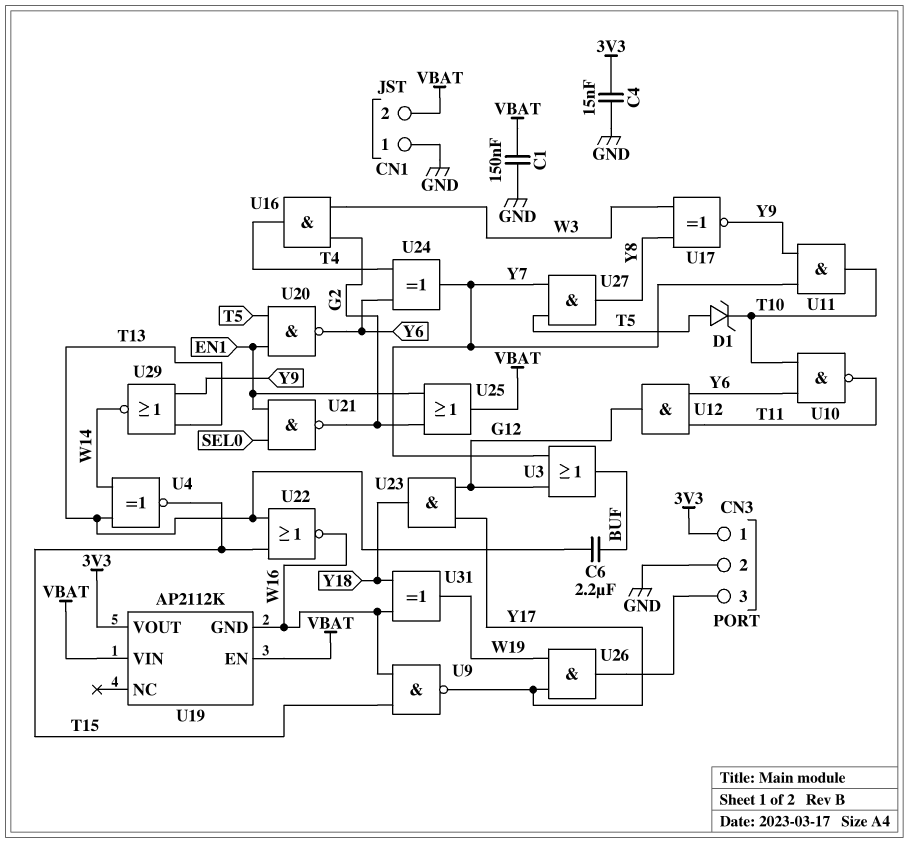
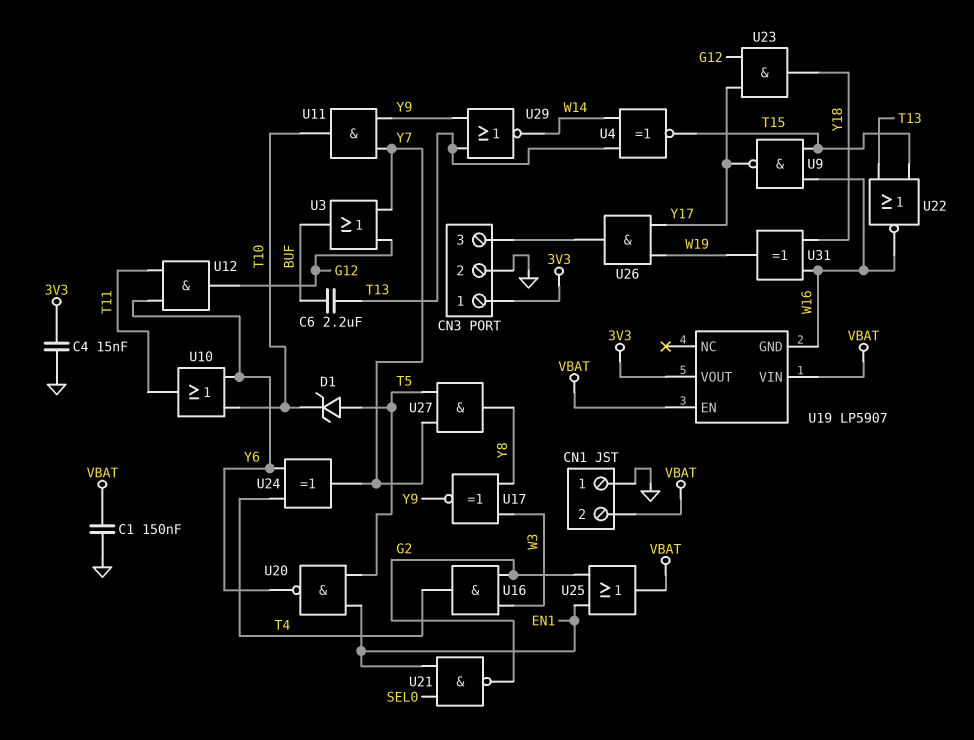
U10: NAND (in T10, in Y6, out T11) -> OR (in T10, in Y6, out T11)
U19: AP2112K -> LP5907

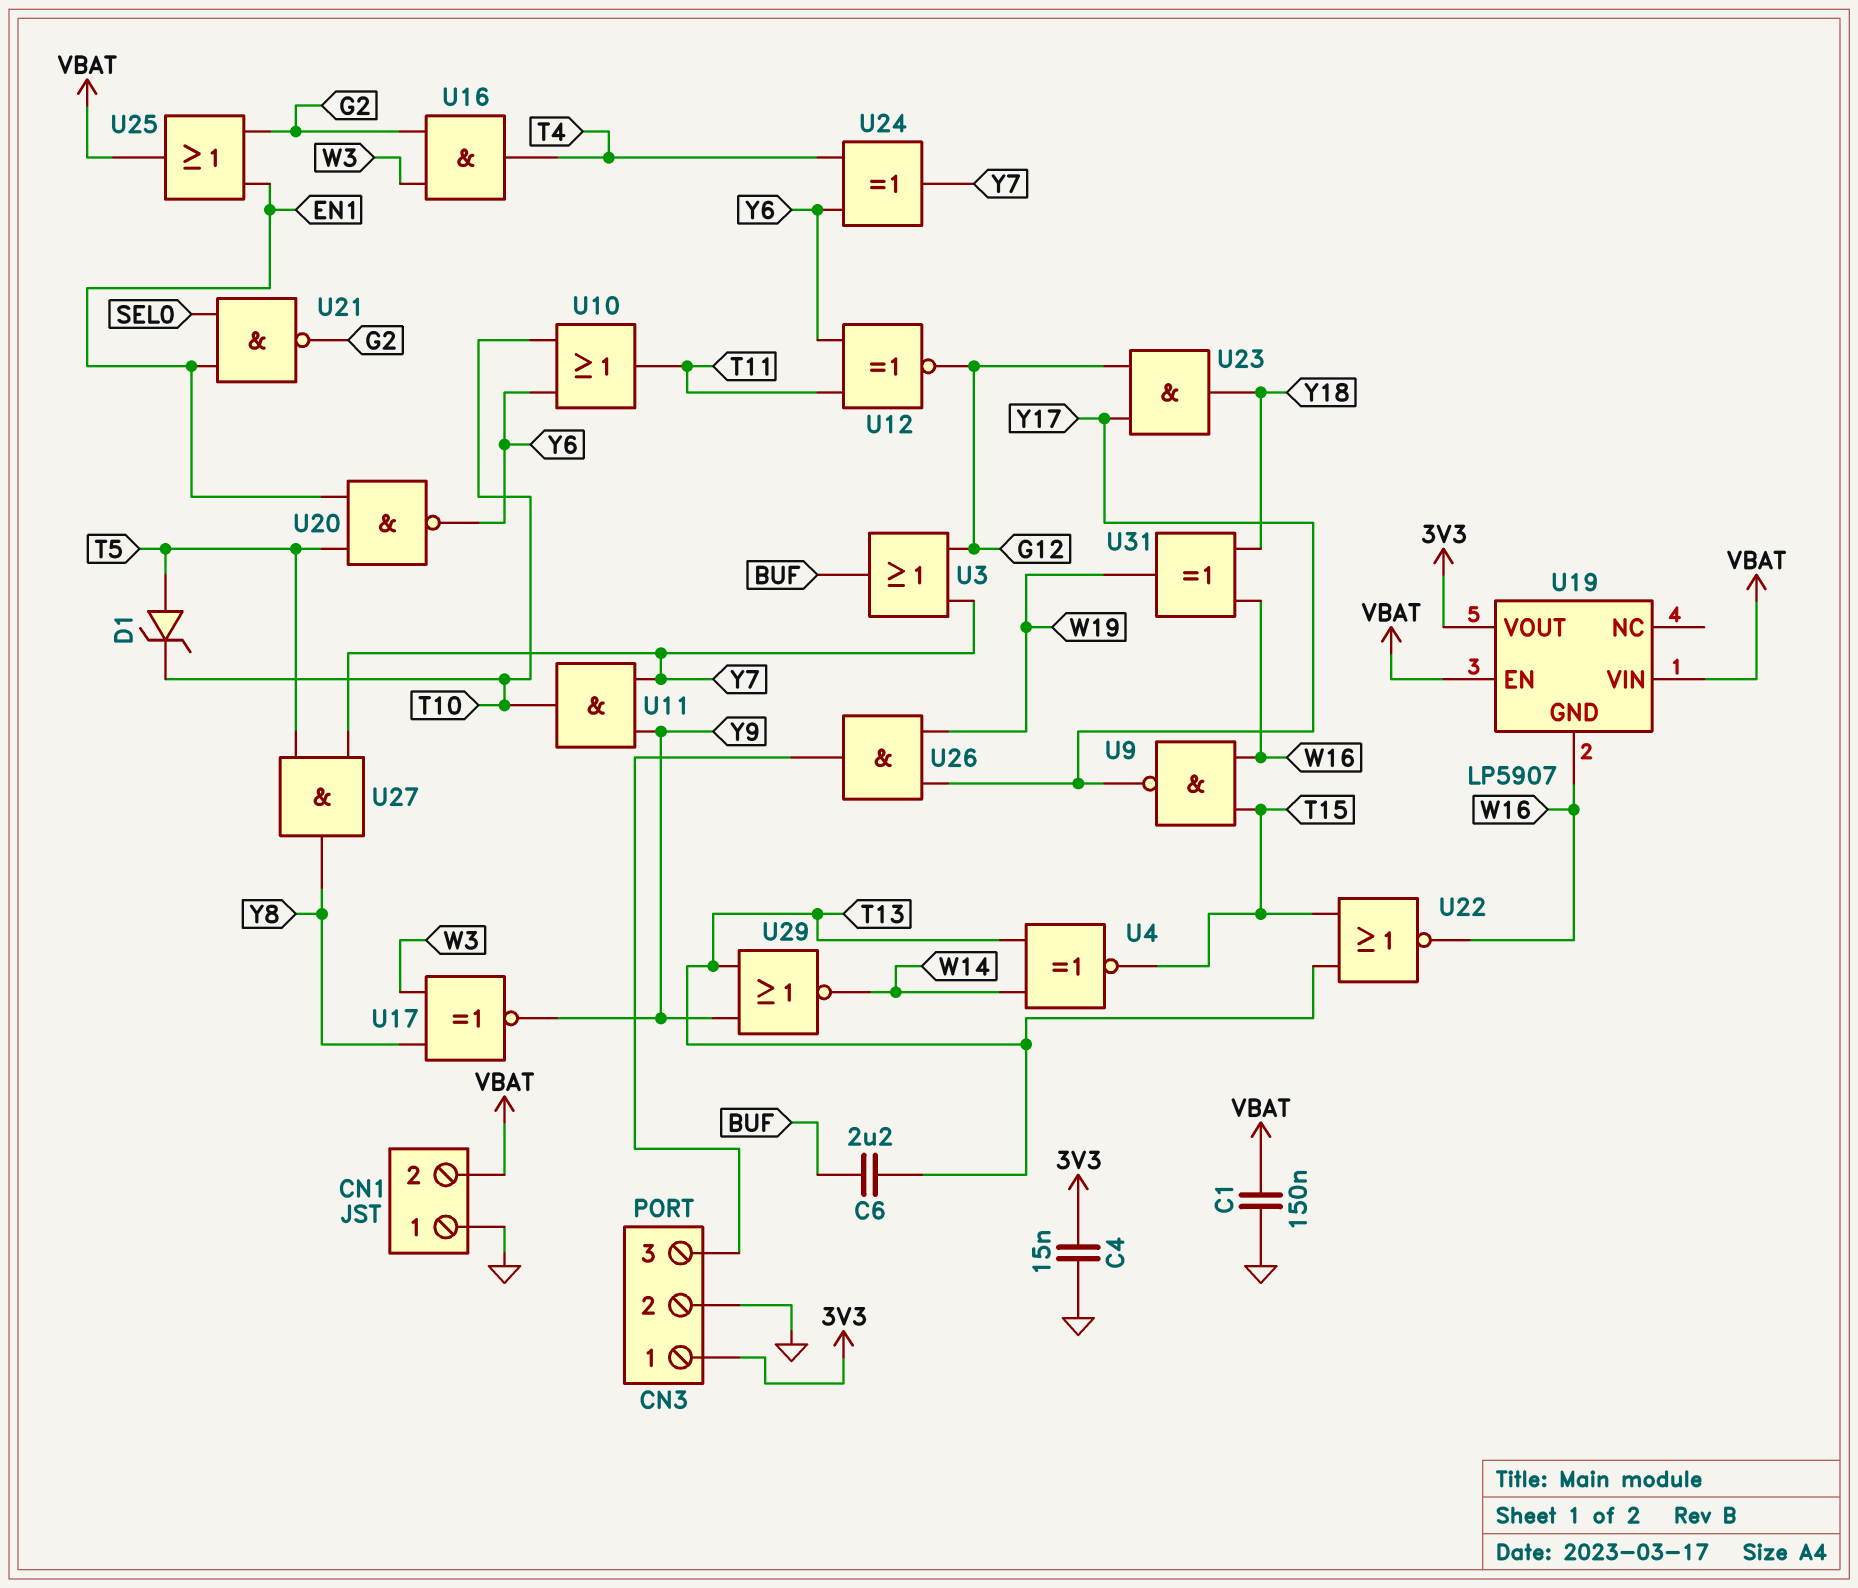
U12: AND (in T11, in Y6, out G12) -> XNOR (in T11, in Y6, out G12)

